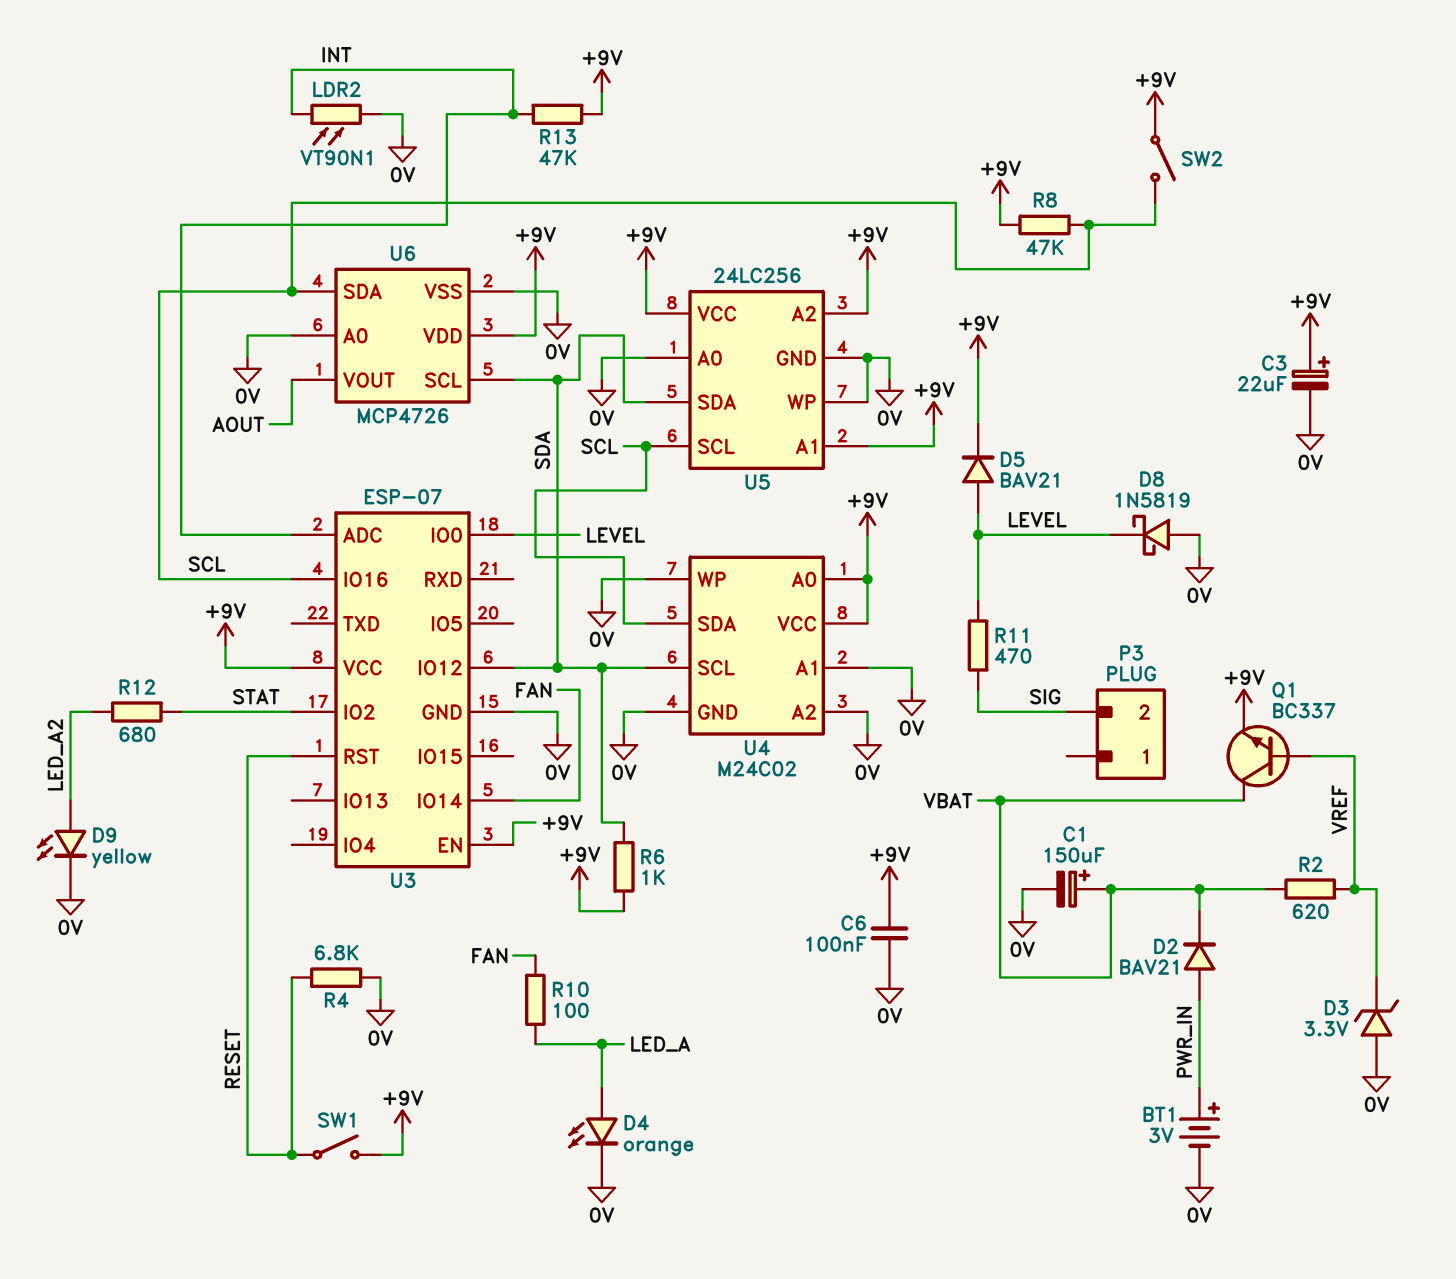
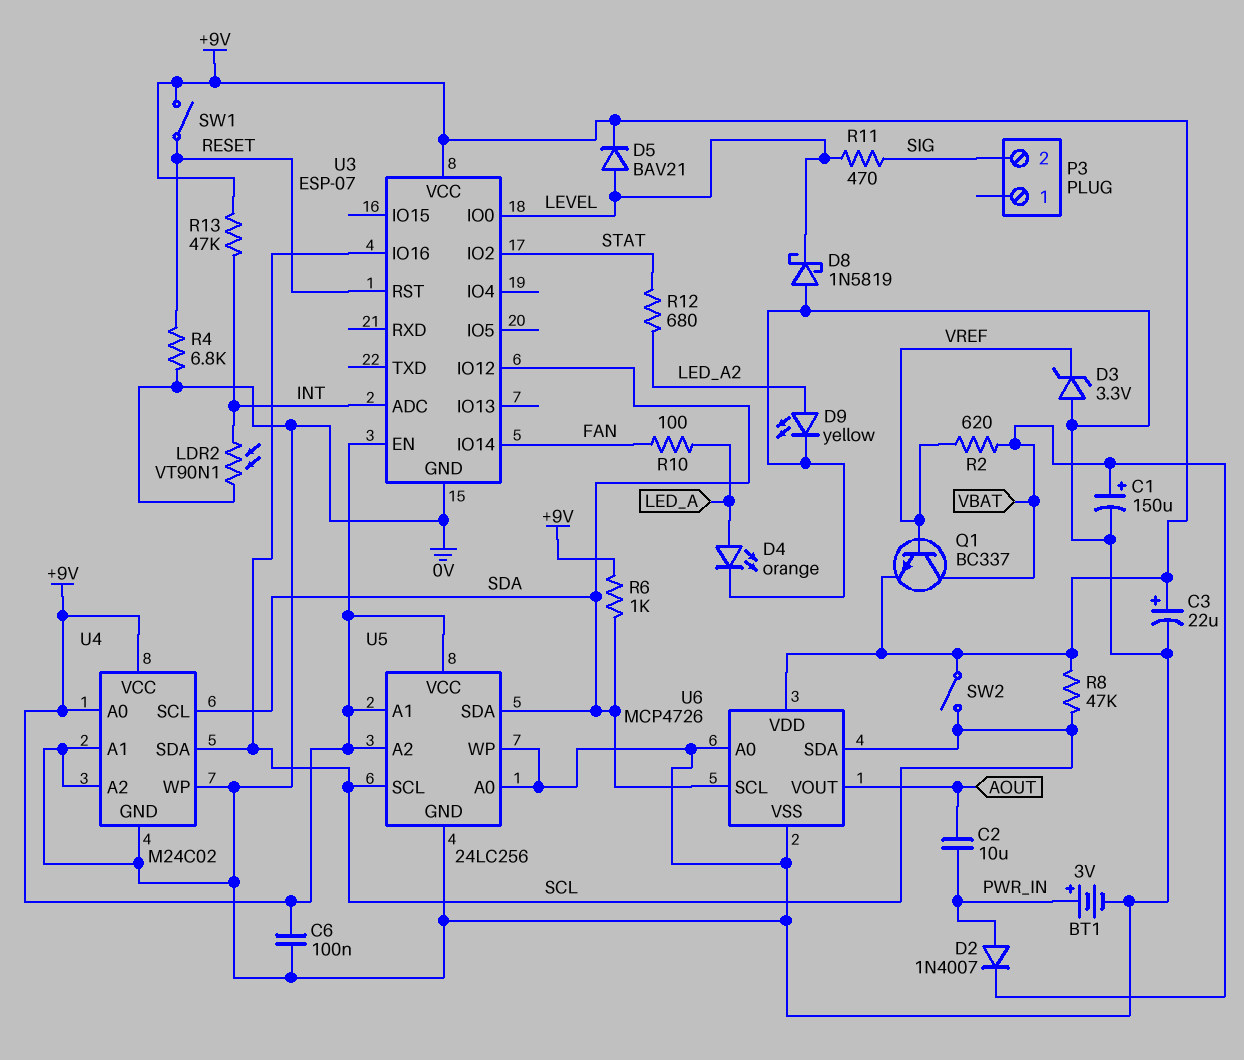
C2: none -> 10uF (AOUT, PWR_IN)
D2: diode BAV21 (A PWR_IN, K VBAT) -> diode 1N4007 (A PWR_IN, K VBAT)

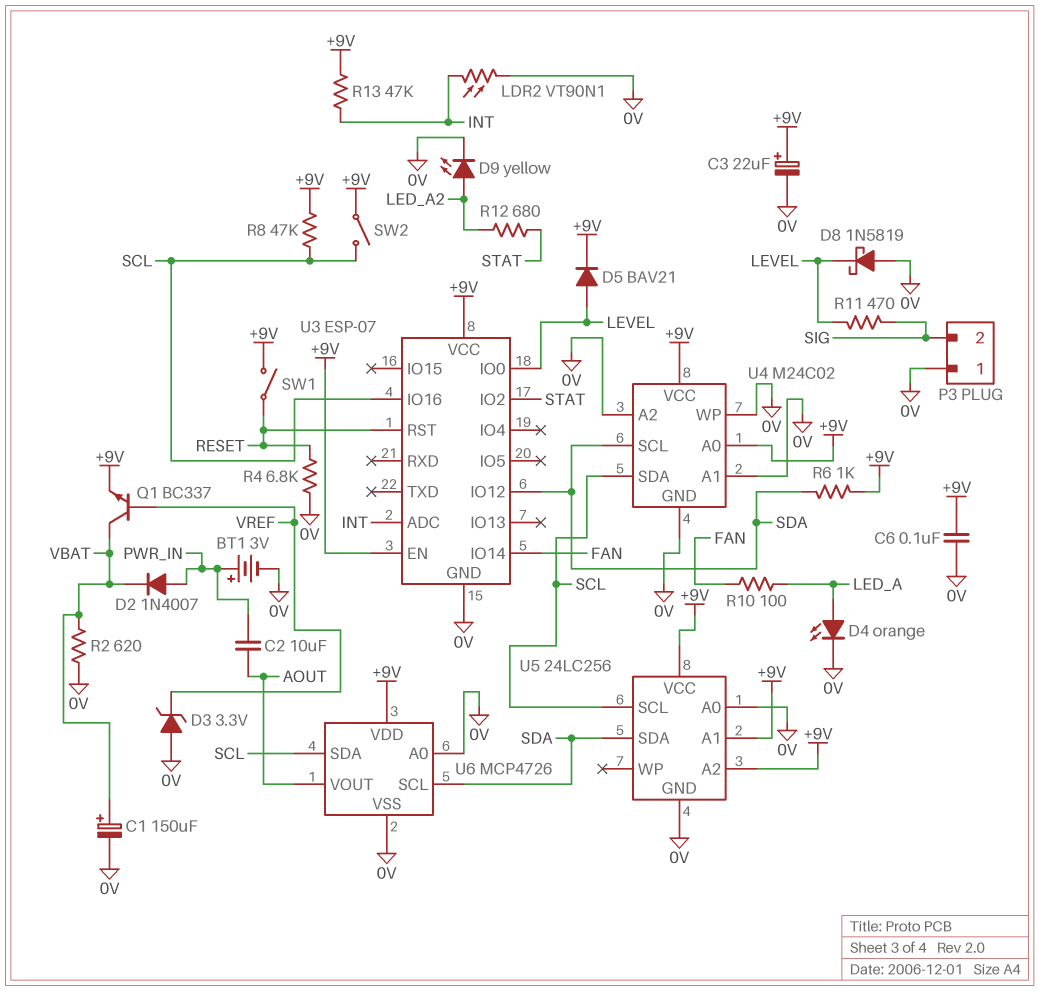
P3 pin 1: none -> 0V
R2: 620 (VBAT, VREF) -> 620 (0V, VBAT)
U5 pin WP: 0V -> none

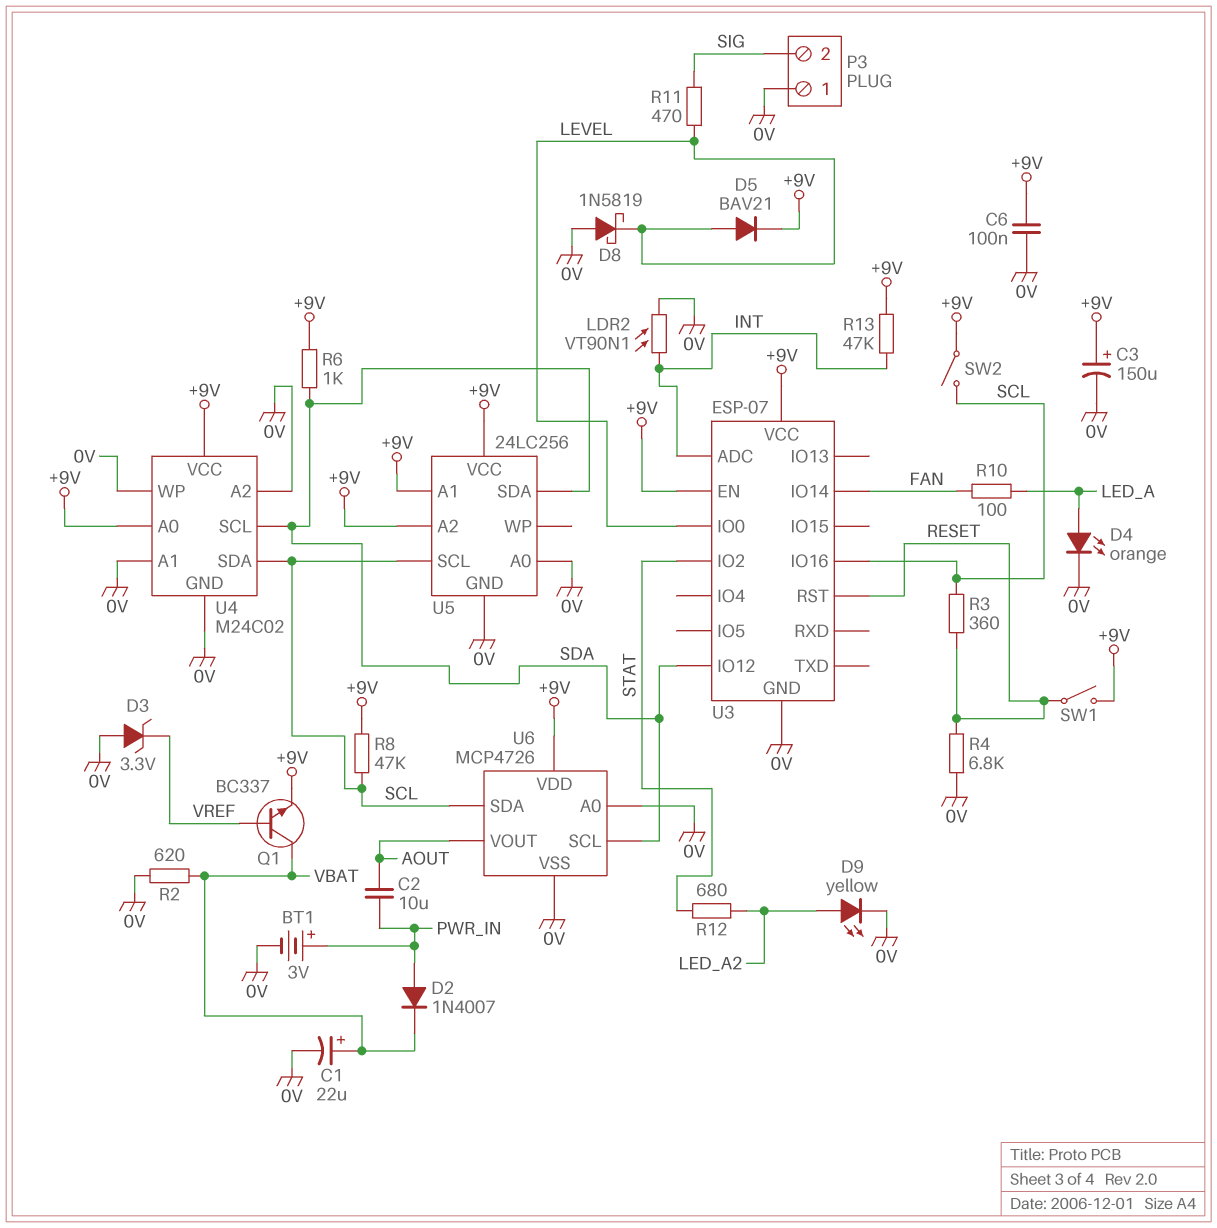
C1: 150uF (plus VBAT, minus 0V) -> 22uF (plus VBAT, minus 0V)
C3: 22uF (plus +9V, minus 0V) -> 150uF (plus +9V, minus 0V)
R3: none -> 360 (RESET, SCL)

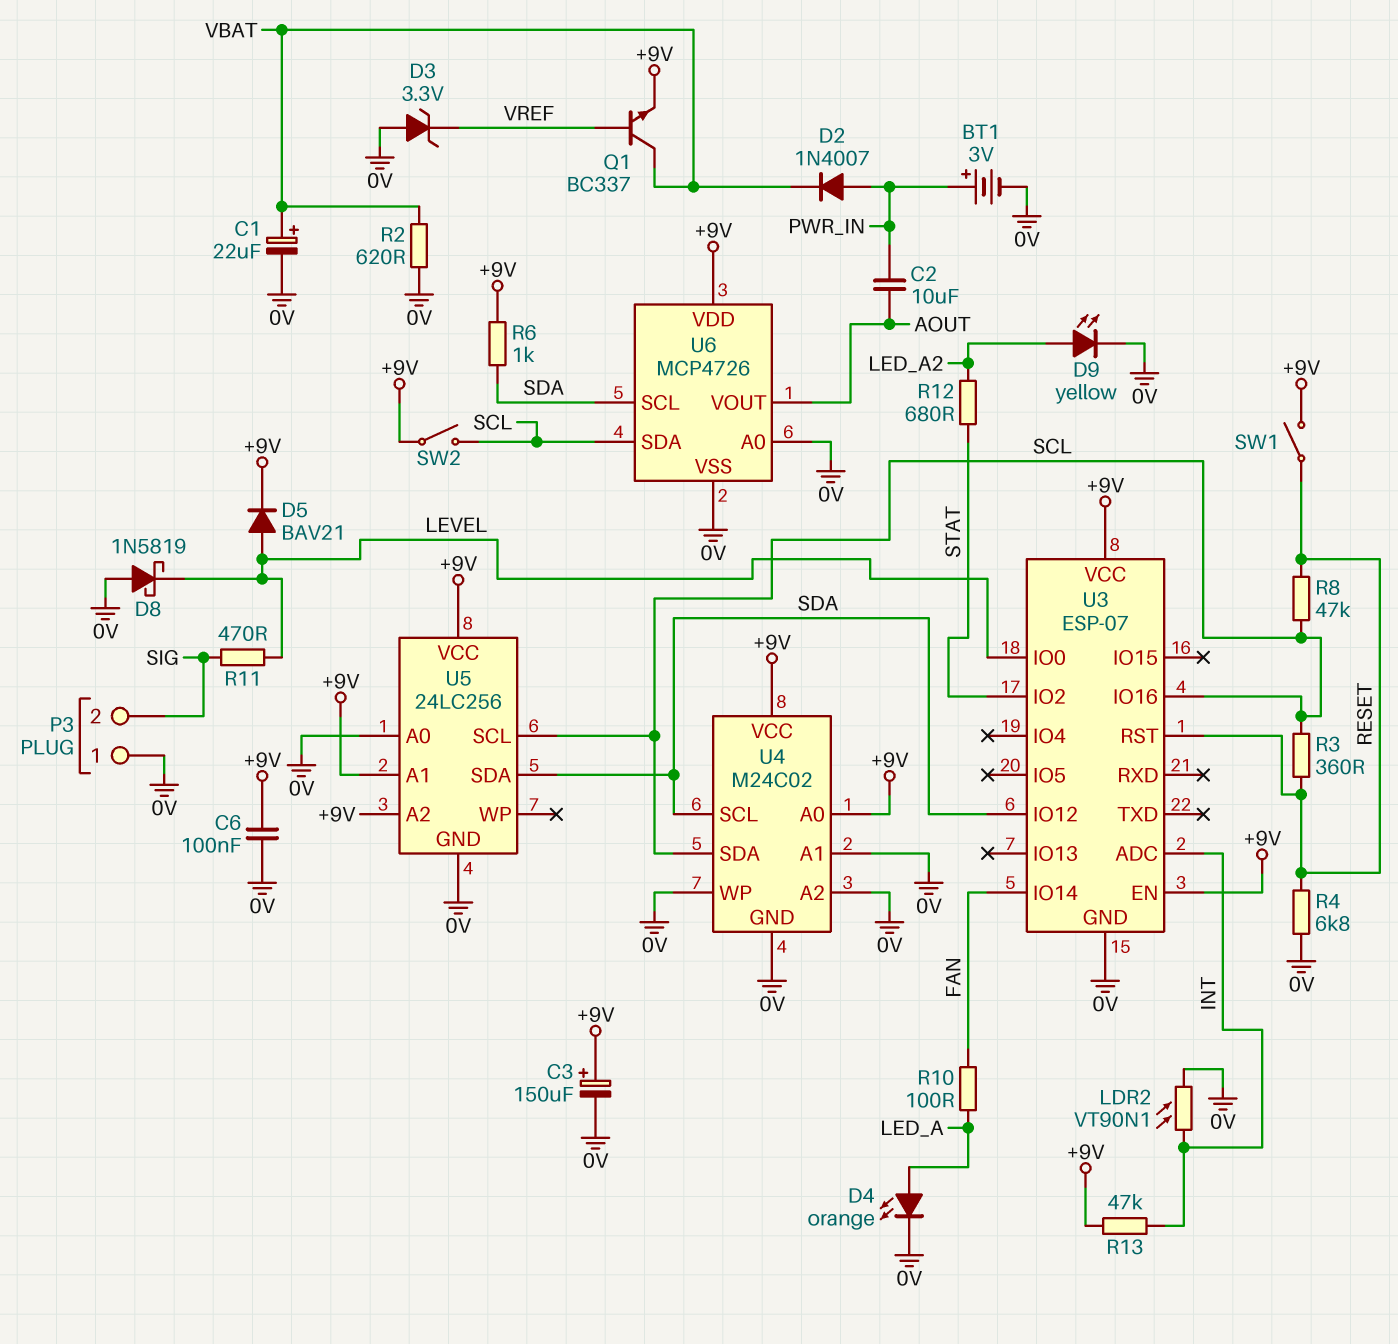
R8: 47k (+9V, SCL) -> 47k (RESET, SCL)

